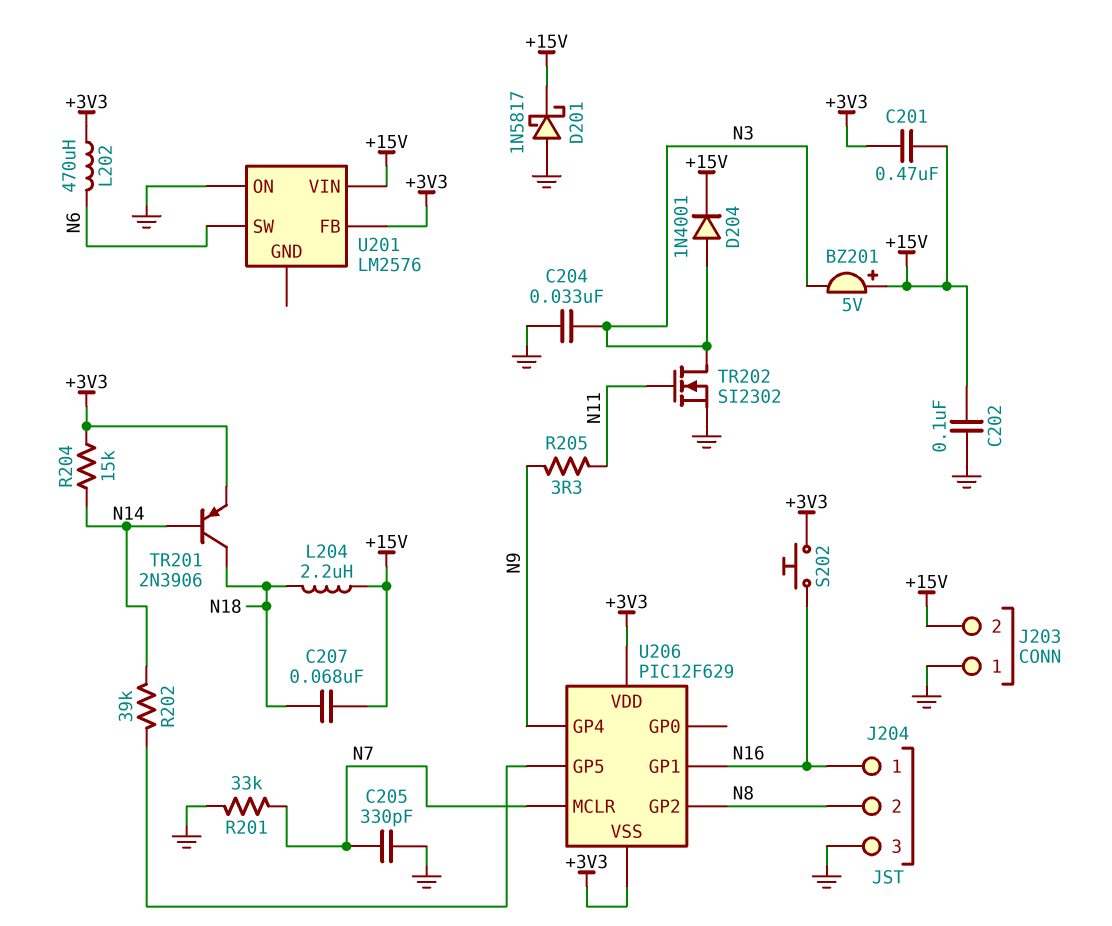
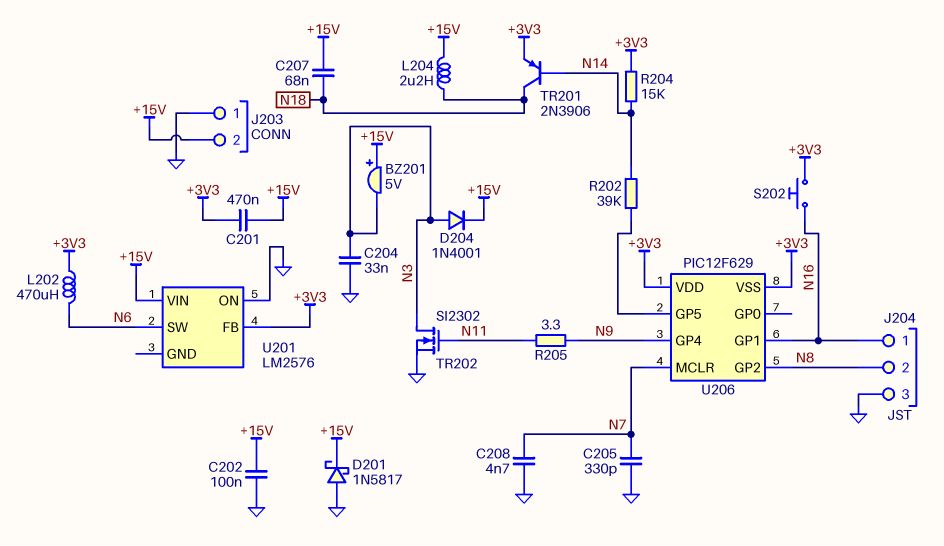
C208: none -> 4.7nF (GND, N7)
R201: 33k (GND, N7) -> none

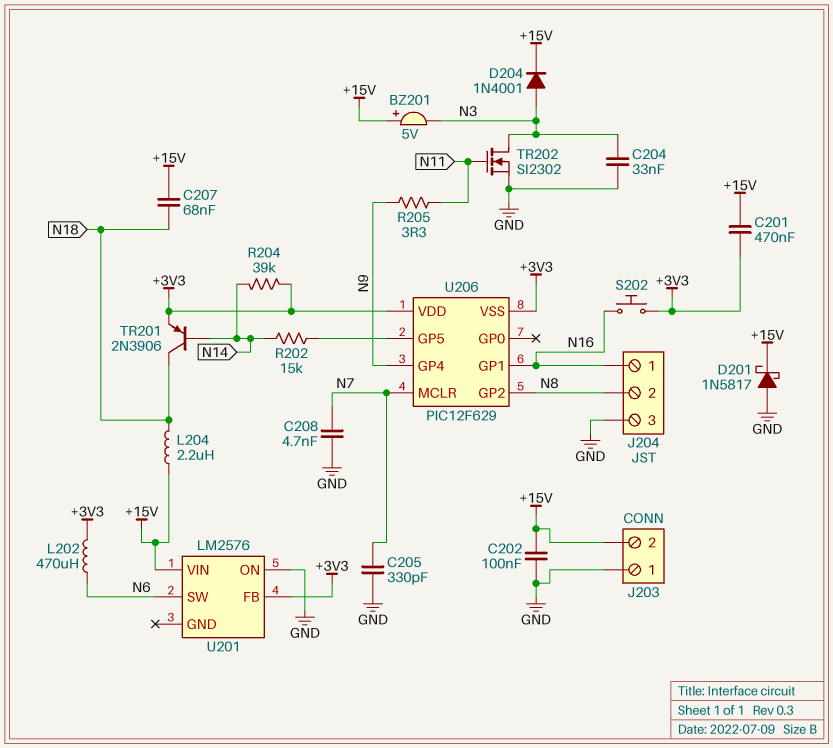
R202: 39k (N14, U206/GP5) -> 15k (N14, U206/GP5)
R204: 15k (+3V3, N14) -> 39k (+3V3, N14)

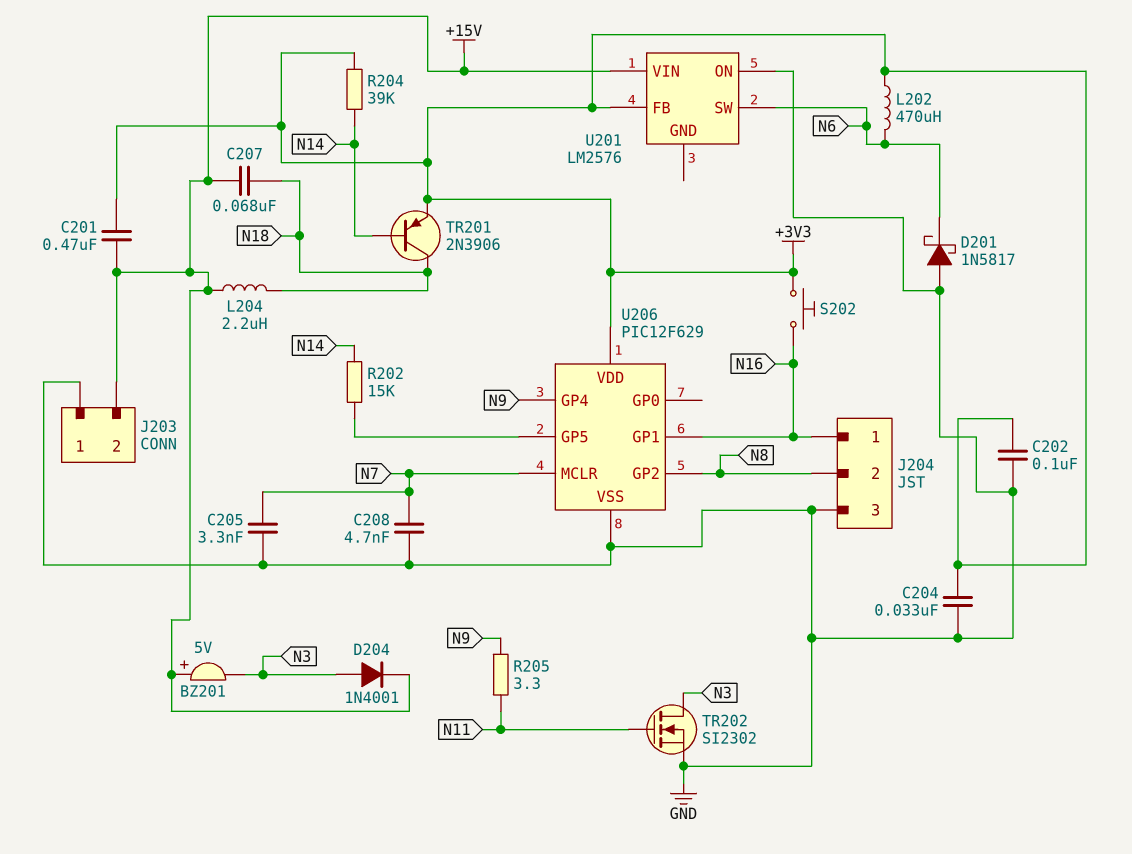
C202: 100nF (+15V, GND) -> 100nF (+3V3, GND)
C204: 33nF (GND, N3) -> 33nF (+3V3, GND)
C205: 330pF (GND, N7) -> 3.3nF (GND, N7)
D201: schottky 1N5817 (A GND, K +15V) -> schottky 1N5817 (A GND, K N6)
U206 pin VSS: +3V3 -> GND

